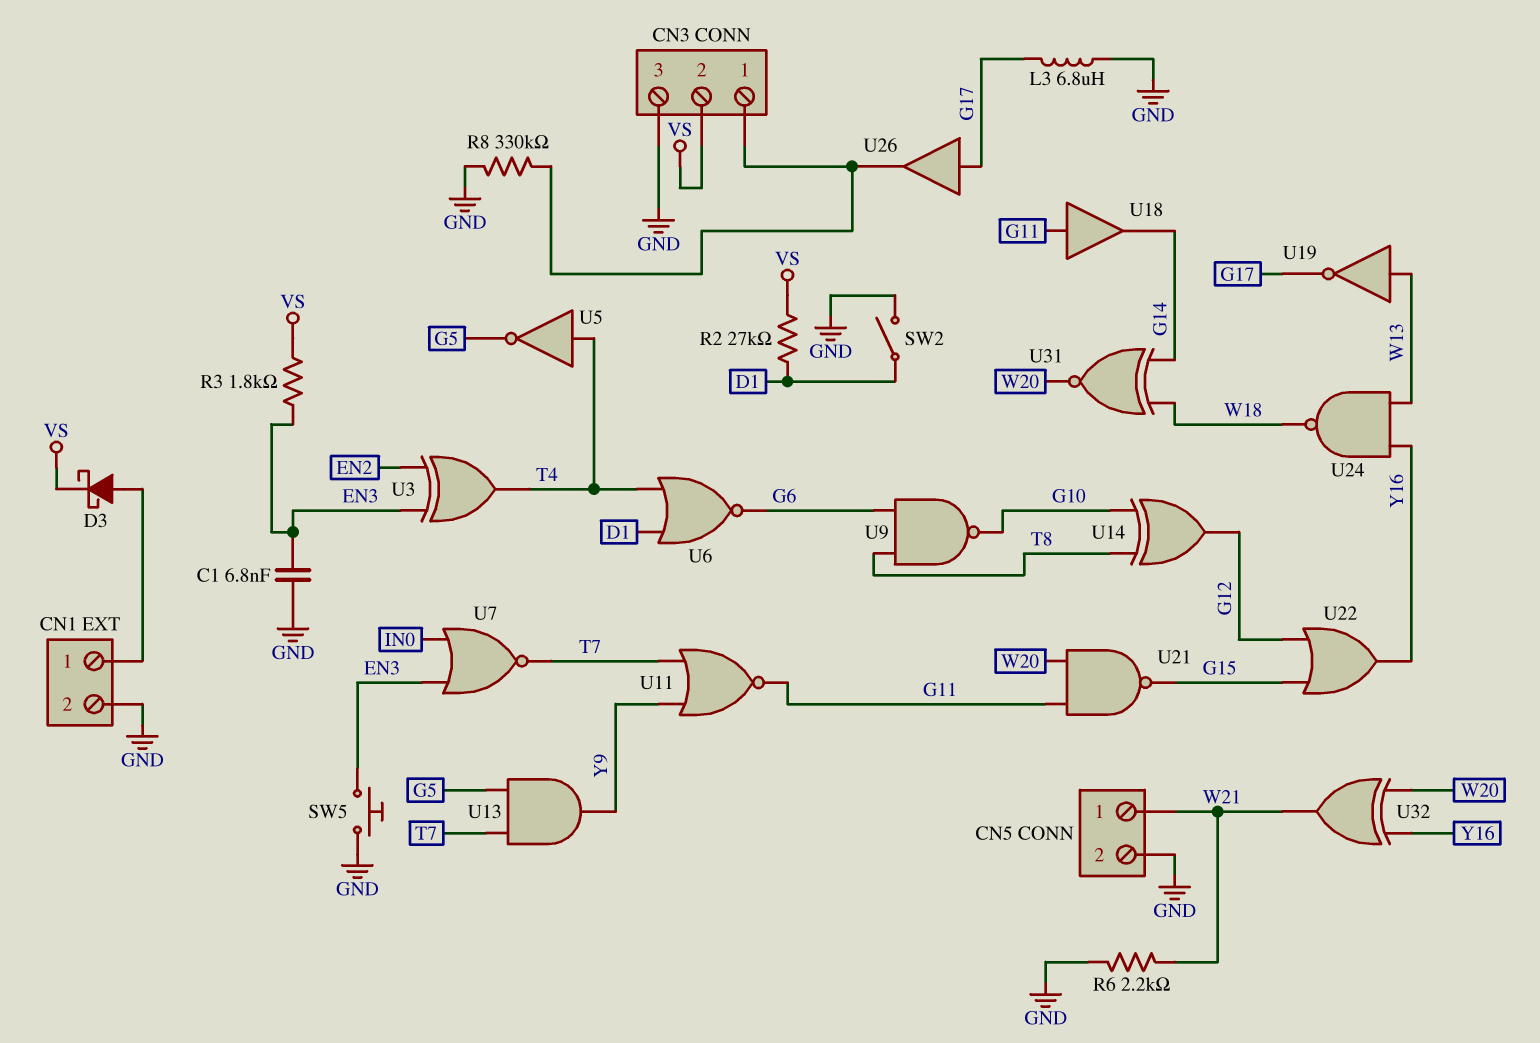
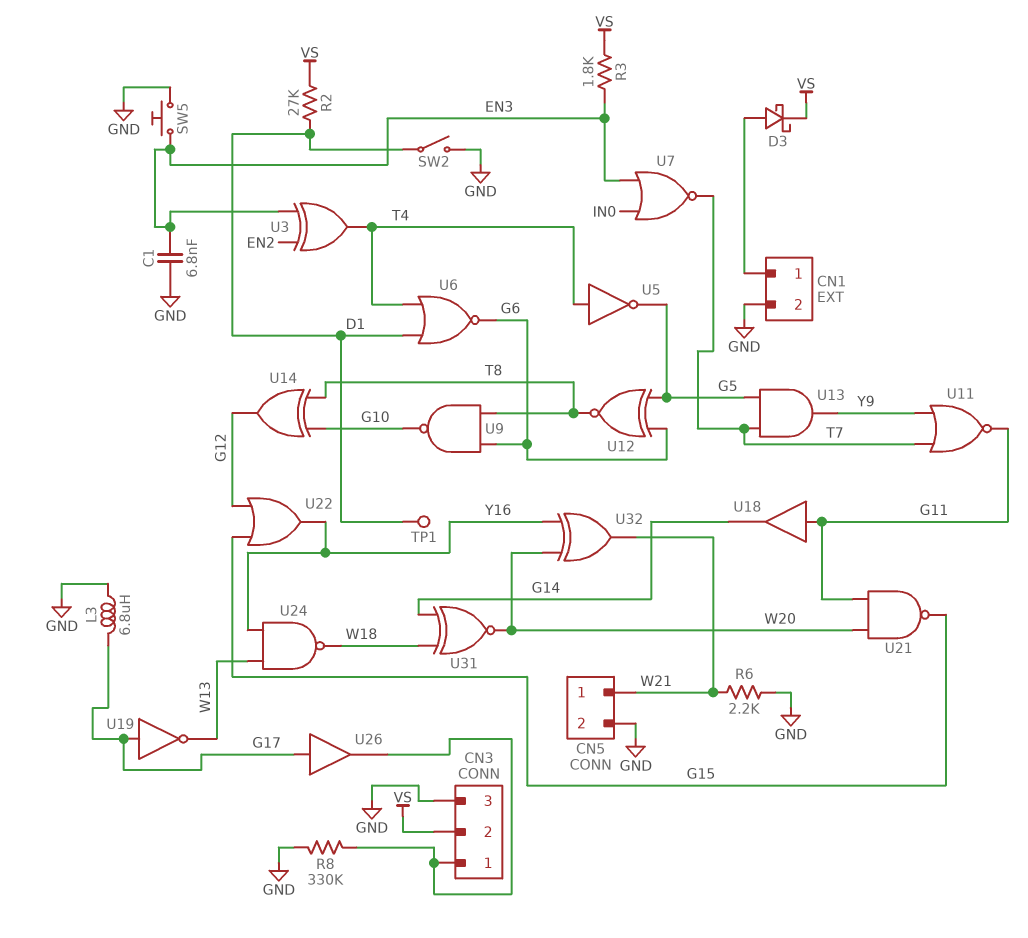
TP1: none -> test point (D1)
U12: none -> XNOR (in G5, in G6, out T8)
U19: NOT (in W13, out G17) -> NOT (in G17, out W13)

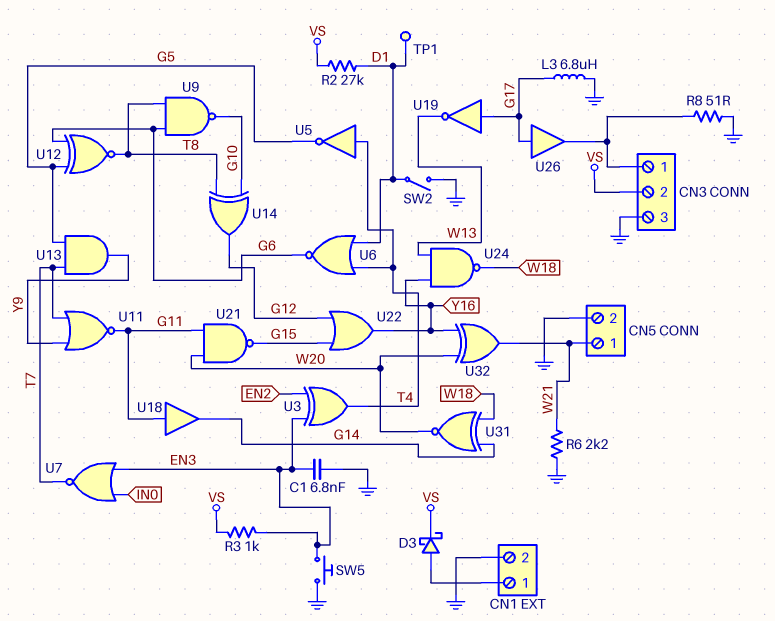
R3: 1.8k (EN3, VS) -> 1k (EN3, VS)
R8: 330k (CN3/1, GND) -> 51 (CN3/1, GND)

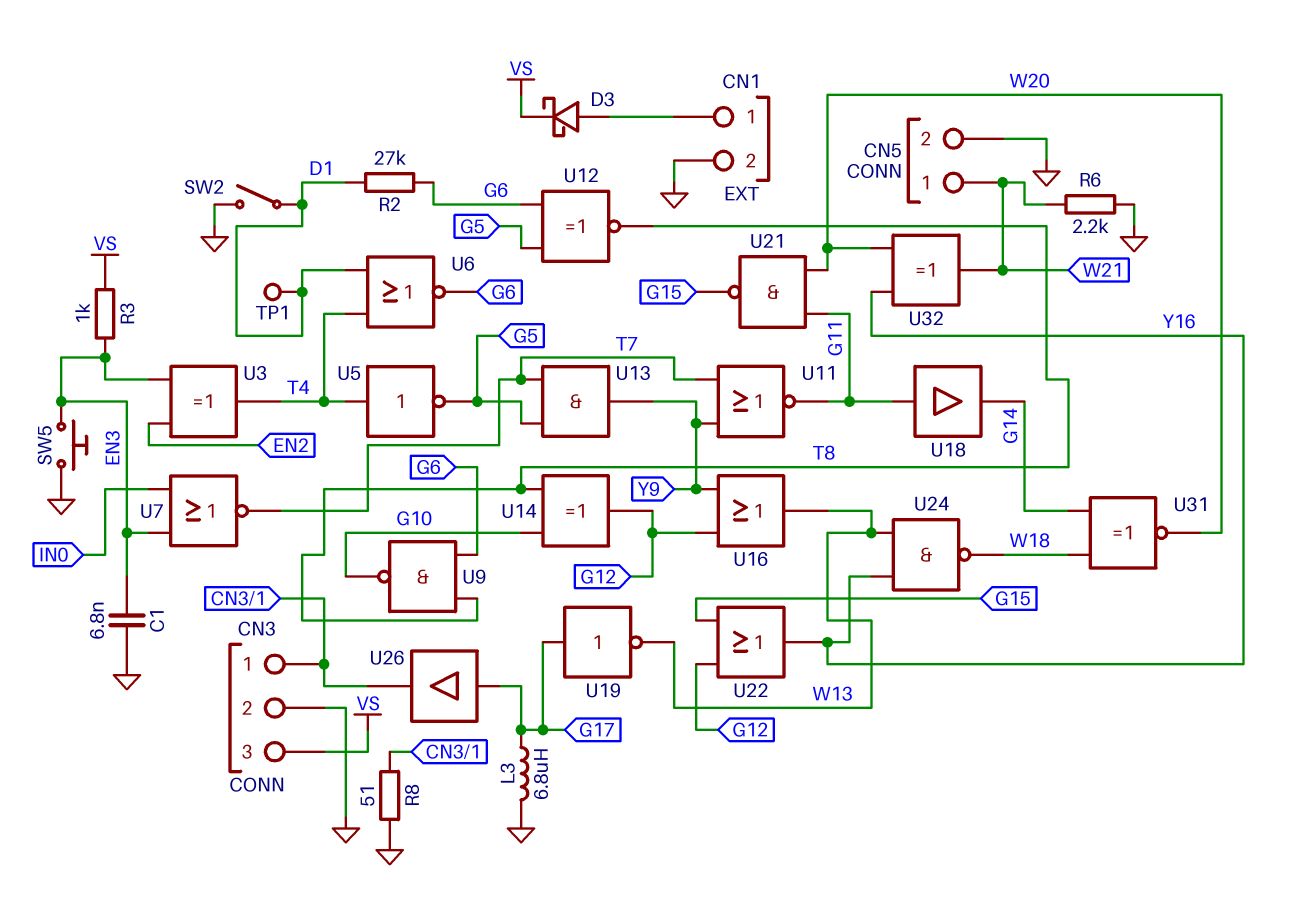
CN3 pin 2: VS -> GND
CN3 pin 3: GND -> VS
R2: 27k (D1, VS) -> 27k (D1, G6)
U16: none -> OR (in G12, in Y9, out W13)

